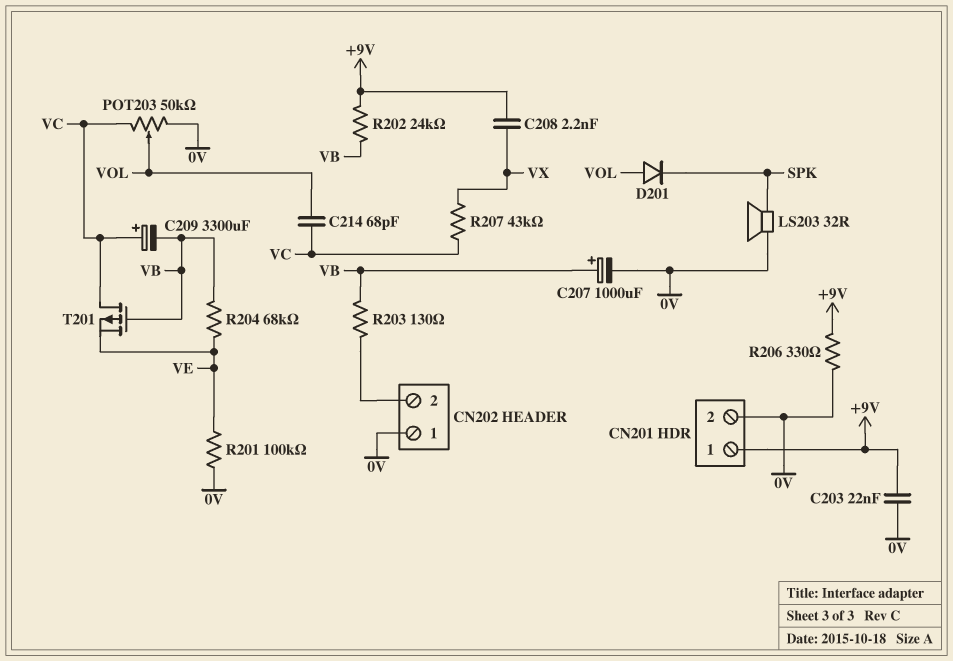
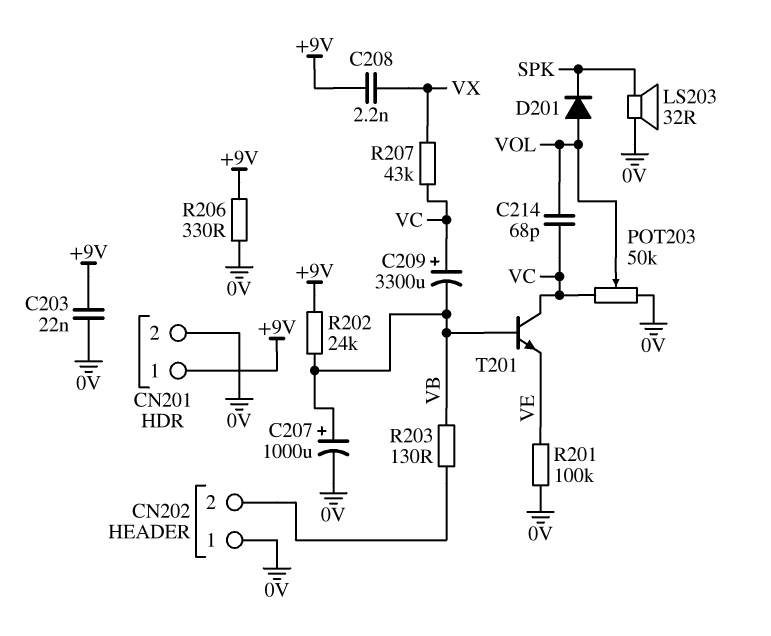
R204: 68k (VB, VE) -> none
T201: PMOS (G VB, D VC, S VE) -> NPN (B VB, C VC, E VE)

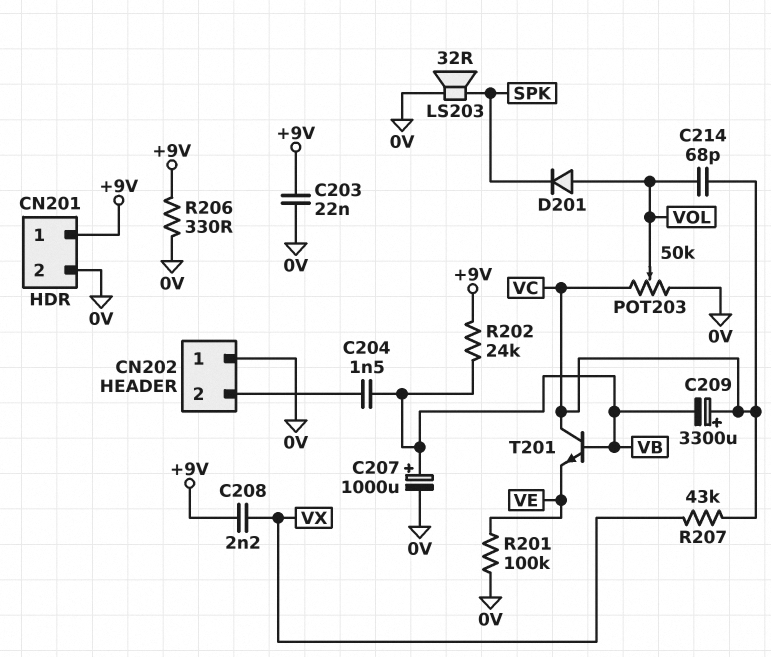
C204: none -> 1.5nF (CN202/2, VB)
R203: 130 (CN202/2, VB) -> none

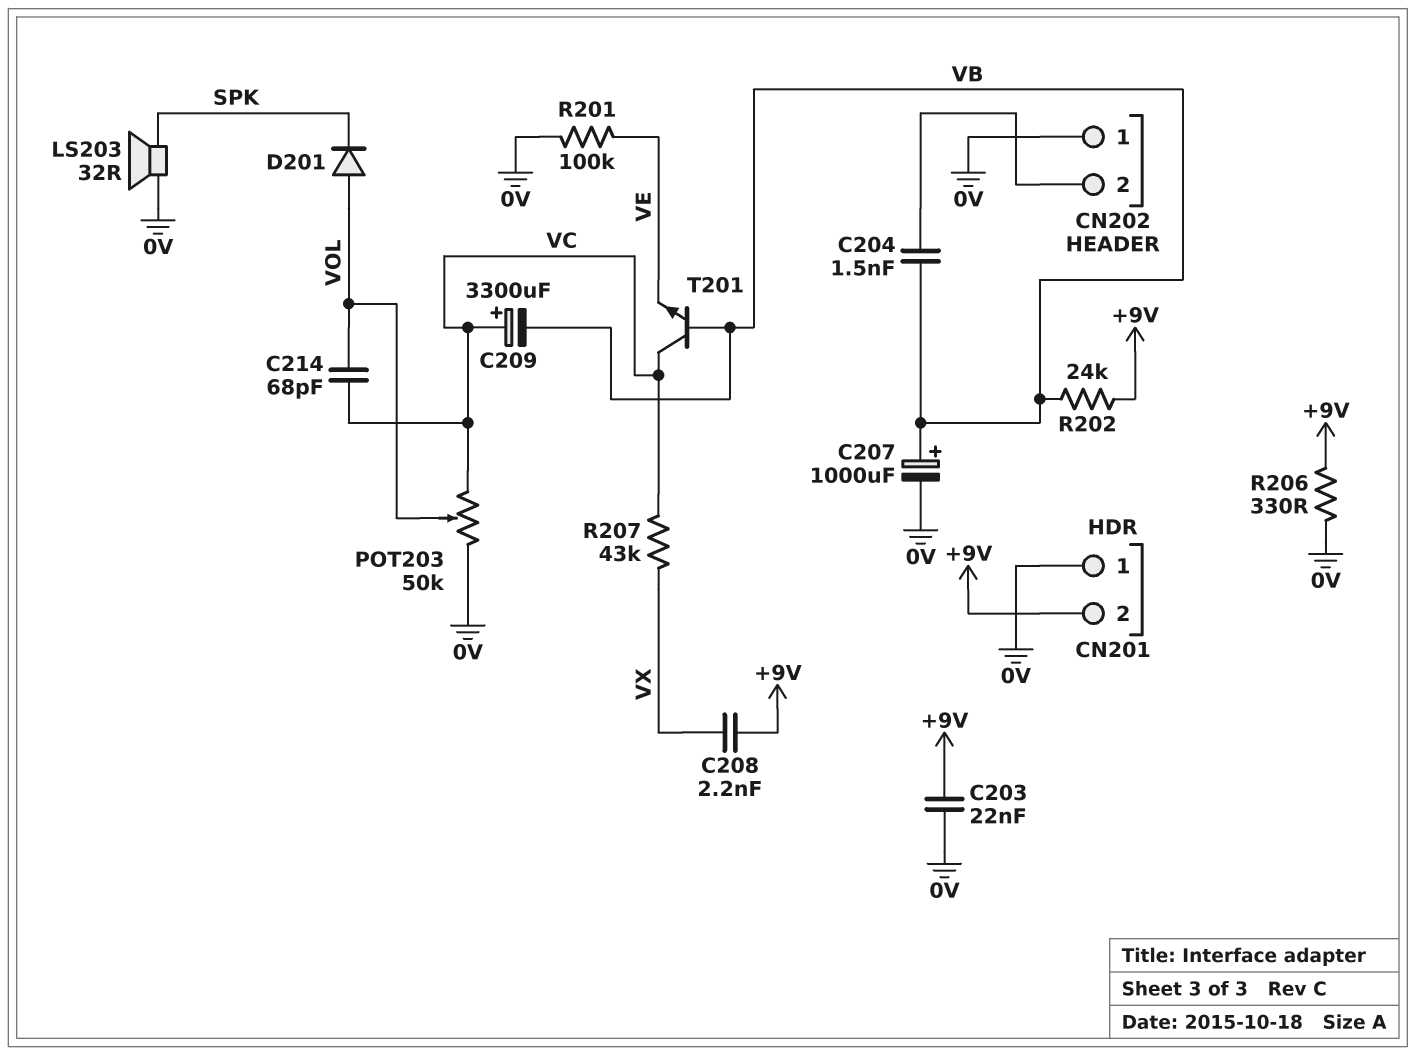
CN201 pin 1: +9V -> 0V
CN201 pin 2: 0V -> +9V

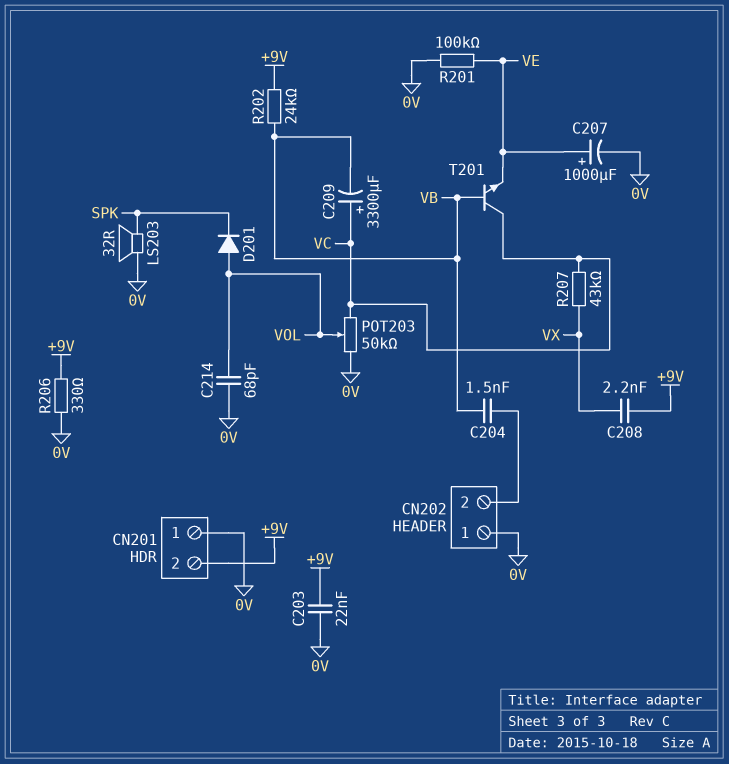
C207: 1000uF (plus VB, minus 0V) -> 1000uF (plus VE, minus 0V)
C214: 68pF (VC, VOL) -> 68pF (0V, VOL)

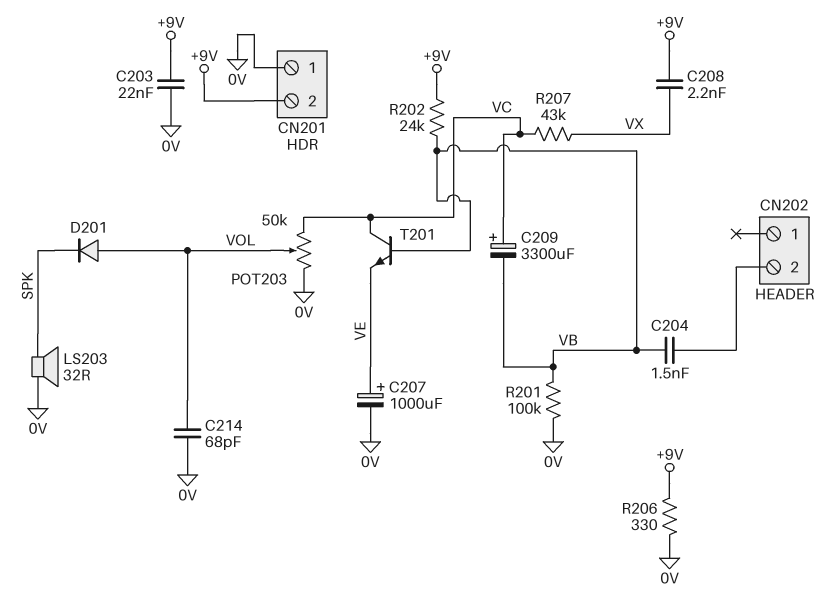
CN202 pin 1: 0V -> none
R201: 100k (0V, VE) -> 100k (0V, VB)

